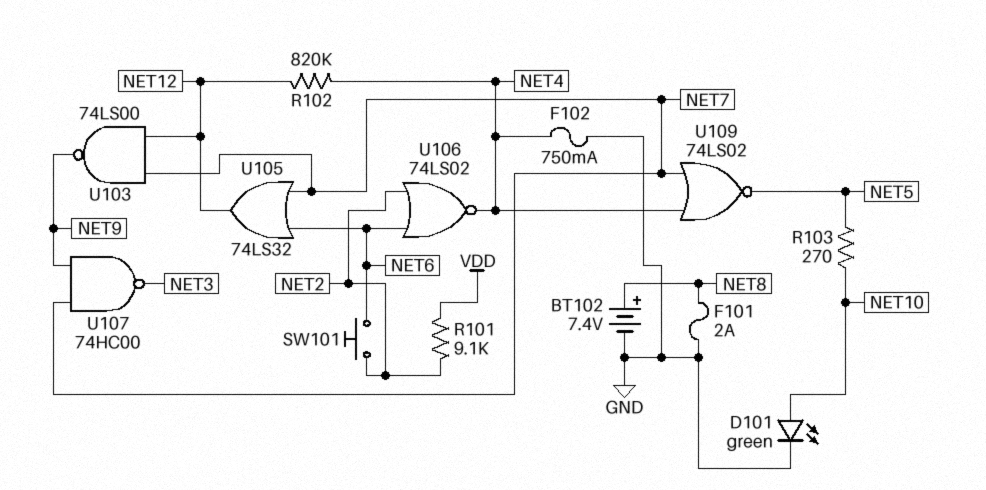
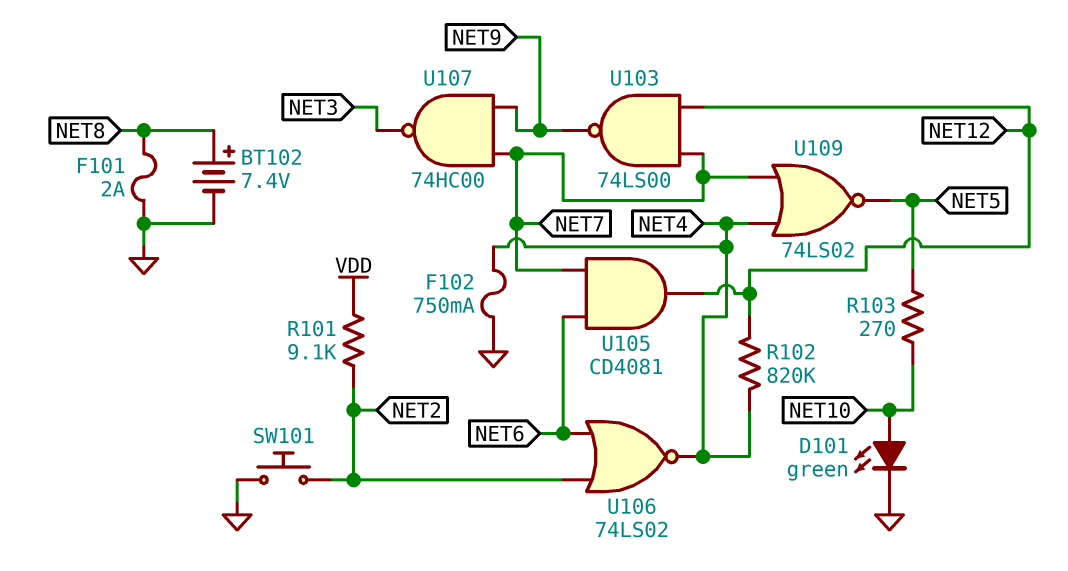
SW101: button (NET2, NET6) -> button (GND, NET2)
U105: OR 74LS32 (in NET6, in NET7, out NET12) -> AND CD4081 (in NET6, in NET7, out NET12)

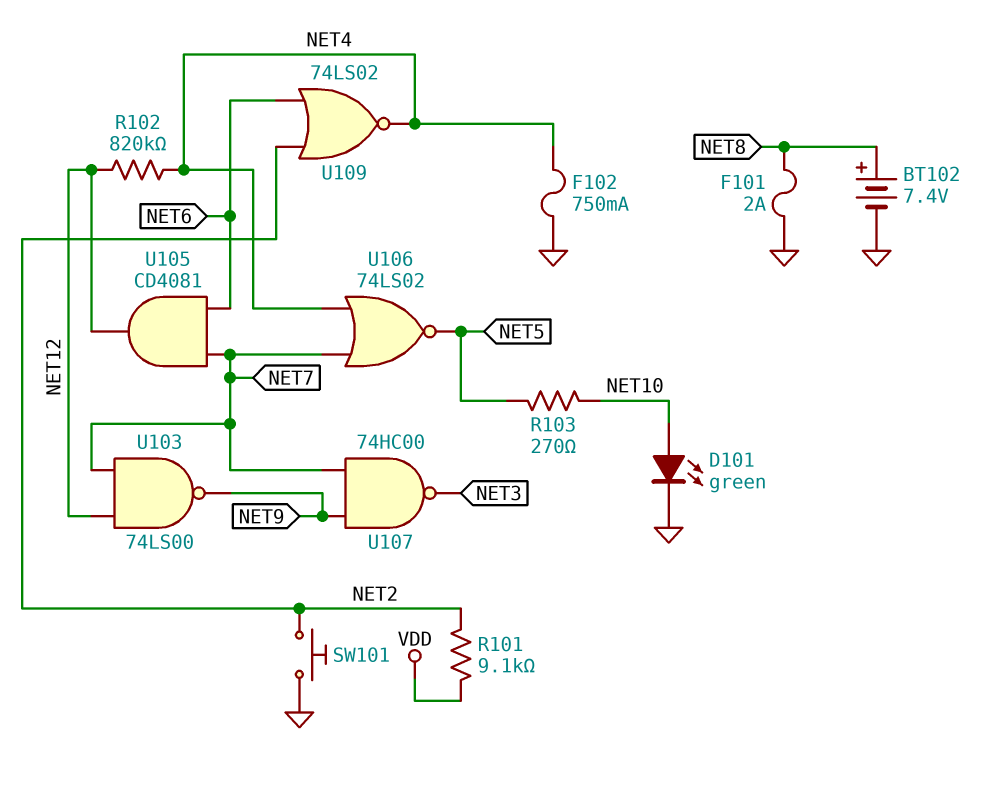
U106: NOR 74LS02 (in NET2, in NET6, out NET4) -> NOR 74LS02 (in NET4, in NET7, out NET5)
U109: NOR 74LS02 (in NET4, in NET7, out NET5) -> NOR 74LS02 (in NET2, in NET6, out NET4)

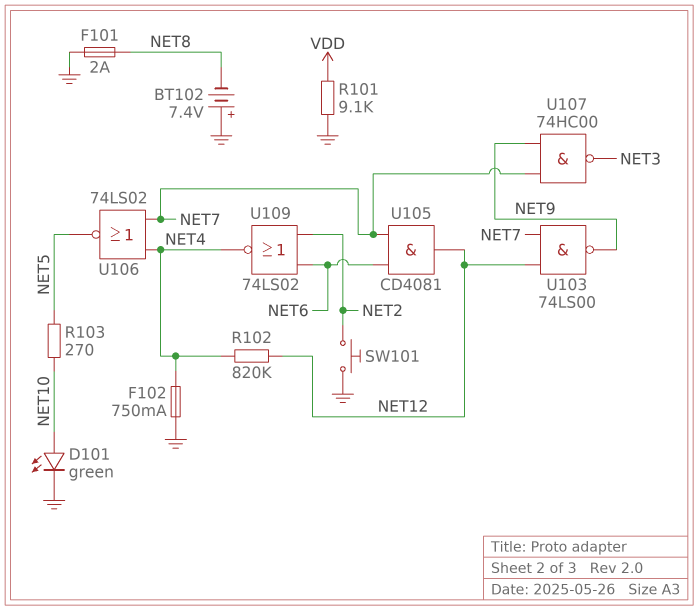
BT102: 7.4V (plus NET8, minus GND) -> 7.4V (plus GND, minus NET8)
R101: 9.1k (NET2, VDD) -> 9.1k (GND, VDD)

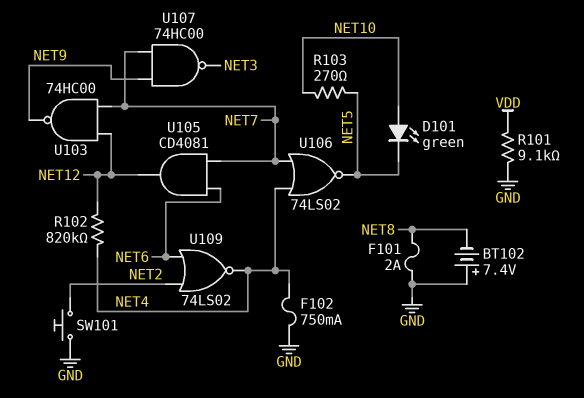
D101: LED green (A NET10, K GND) -> LED green (A NET10, K NET5)
U103: NAND 74LS00 (in NET7, in NET12, out NET9) -> NAND 74HC00 (in NET7, in NET12, out NET9)

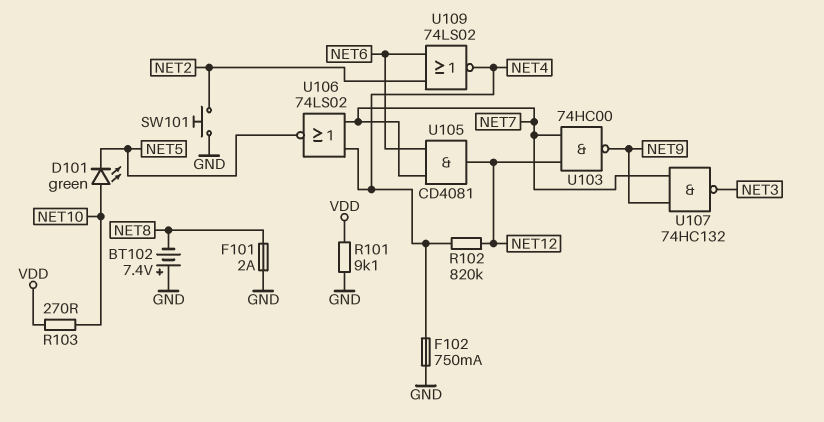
R103: 270 (NET5, NET10) -> 270 (NET10, VDD)
U107: NAND 74HC00 (in NET7, in NET9, out NET3) -> NAND 74HC132 (in NET7, in NET9, out NET3)

